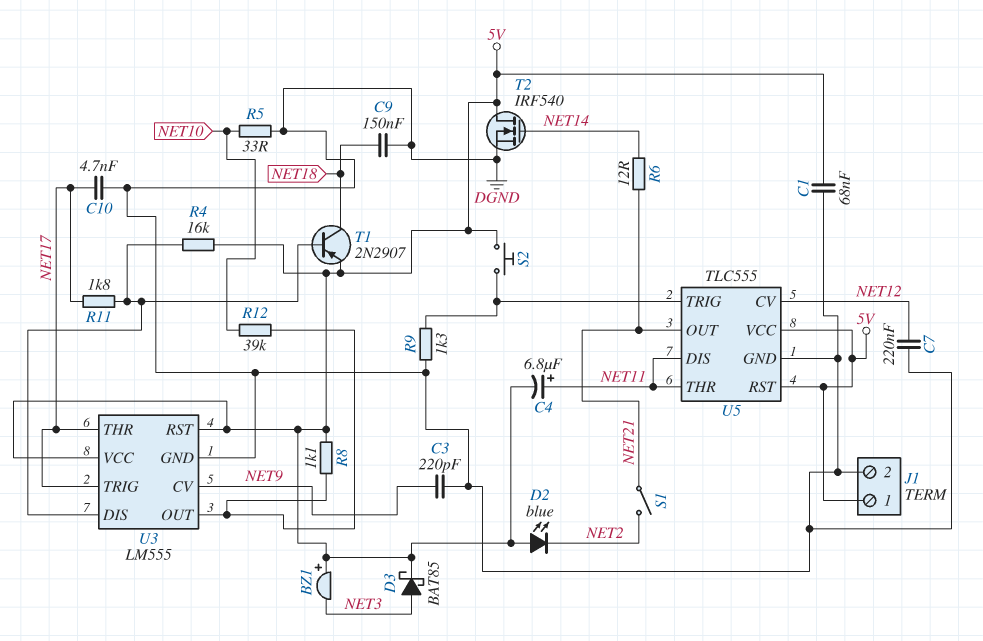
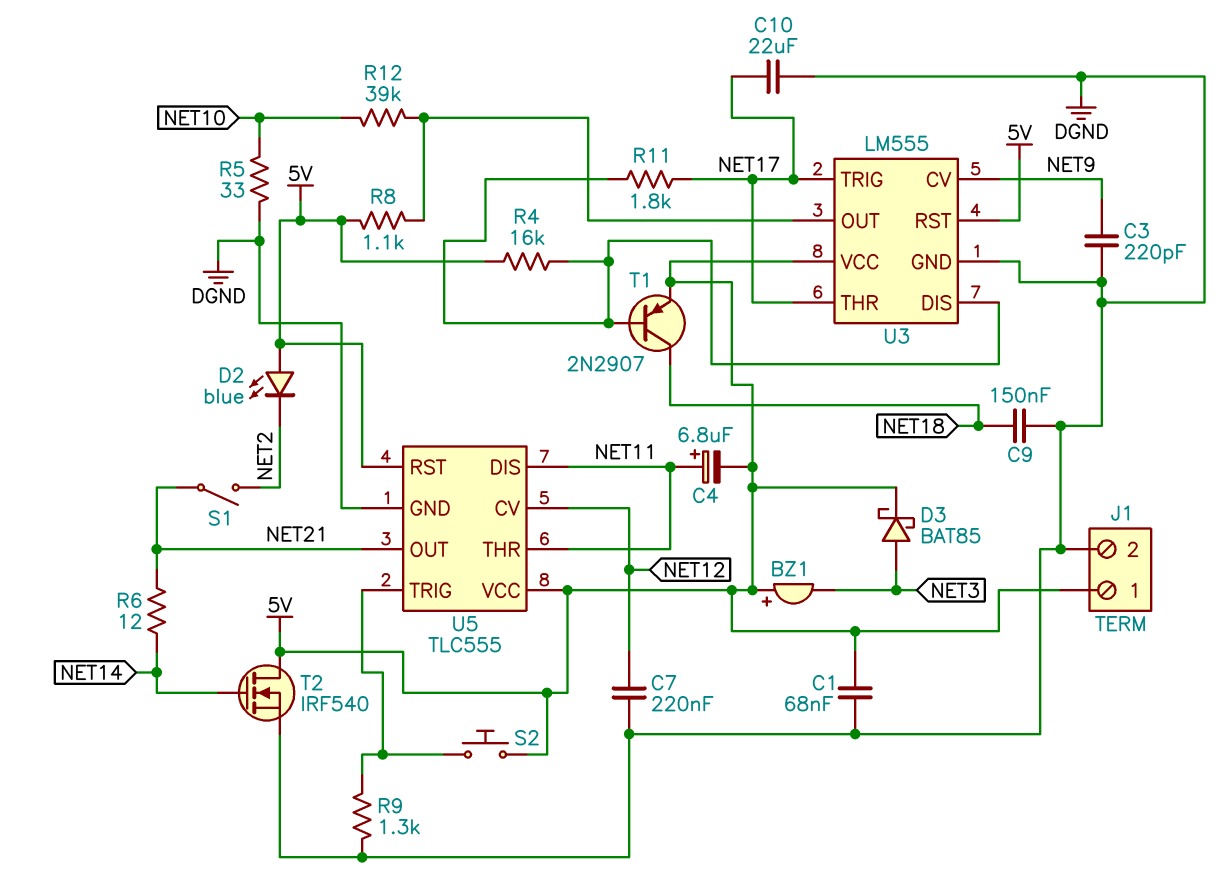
C10: 4.7nF (DGND, NET17) -> 22uF (DGND, NET17)

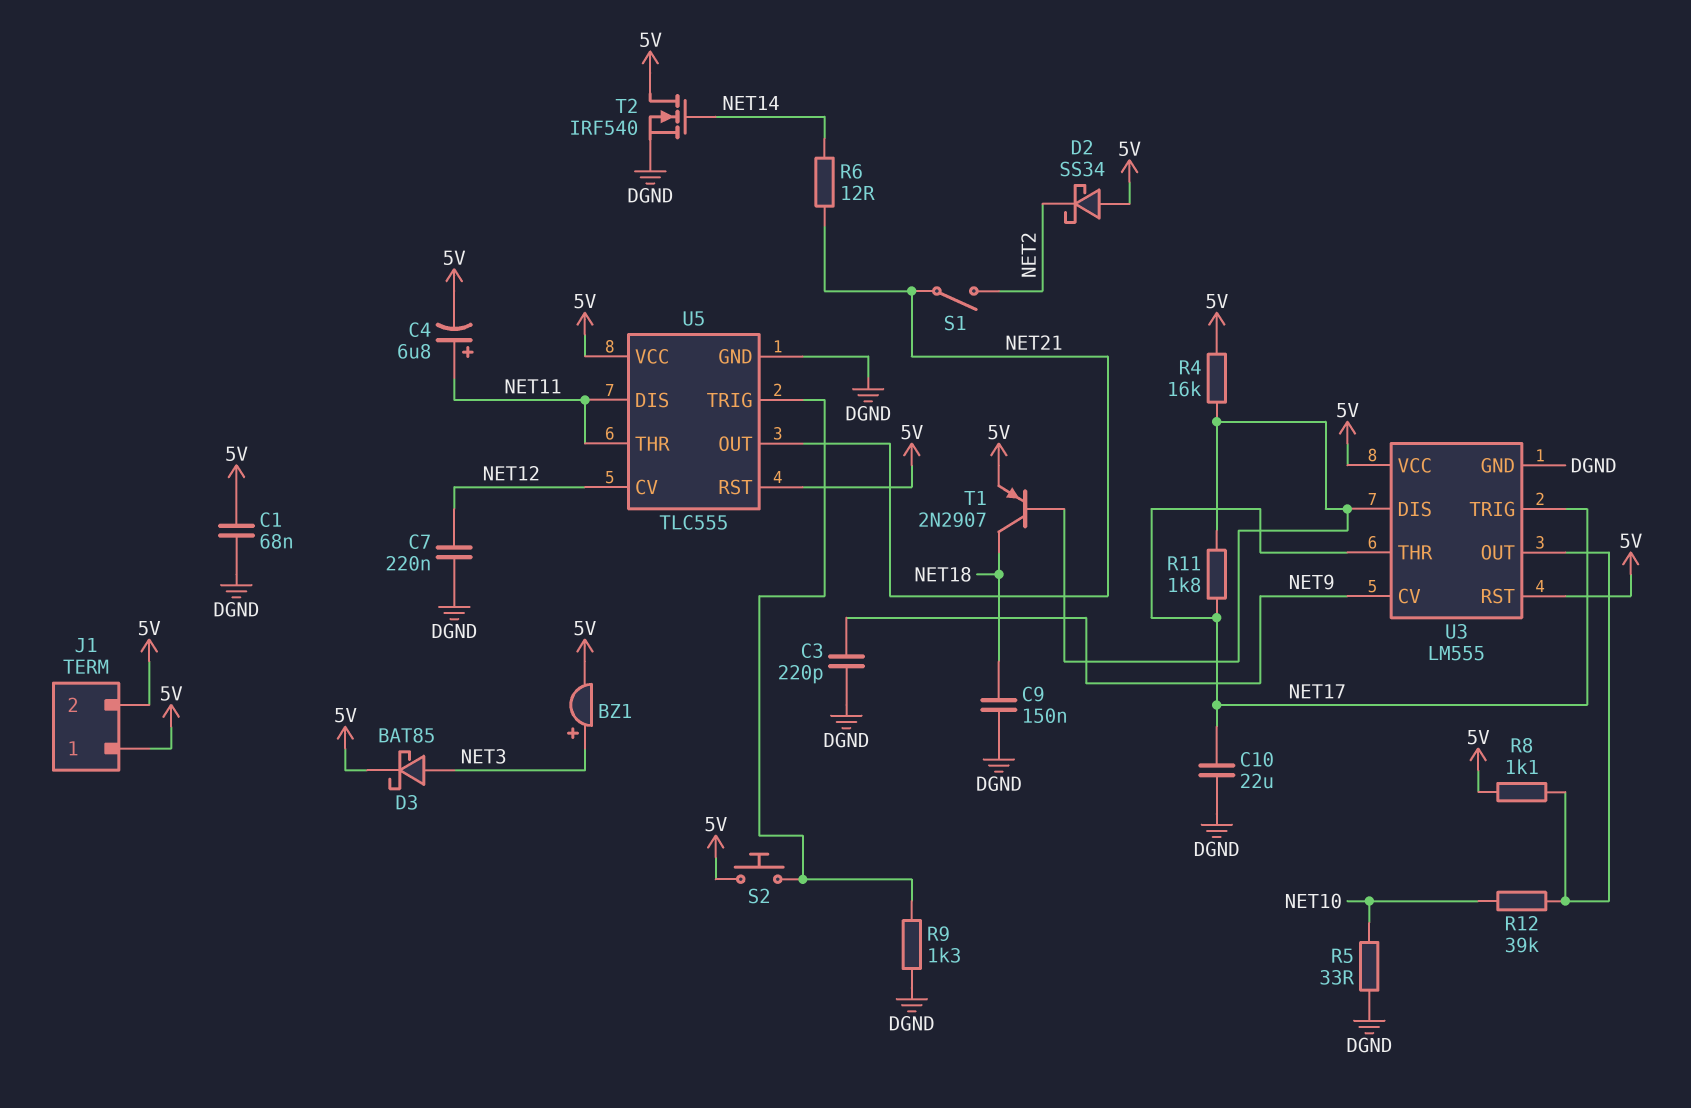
BZ1: buzzer (plus 5V, minus NET3) -> buzzer (plus NET3, minus 5V)
D2: LED blue (A 5V, K NET2) -> schottky SS34 (A 5V, K NET2)
J1 pin 2: DGND -> 5V

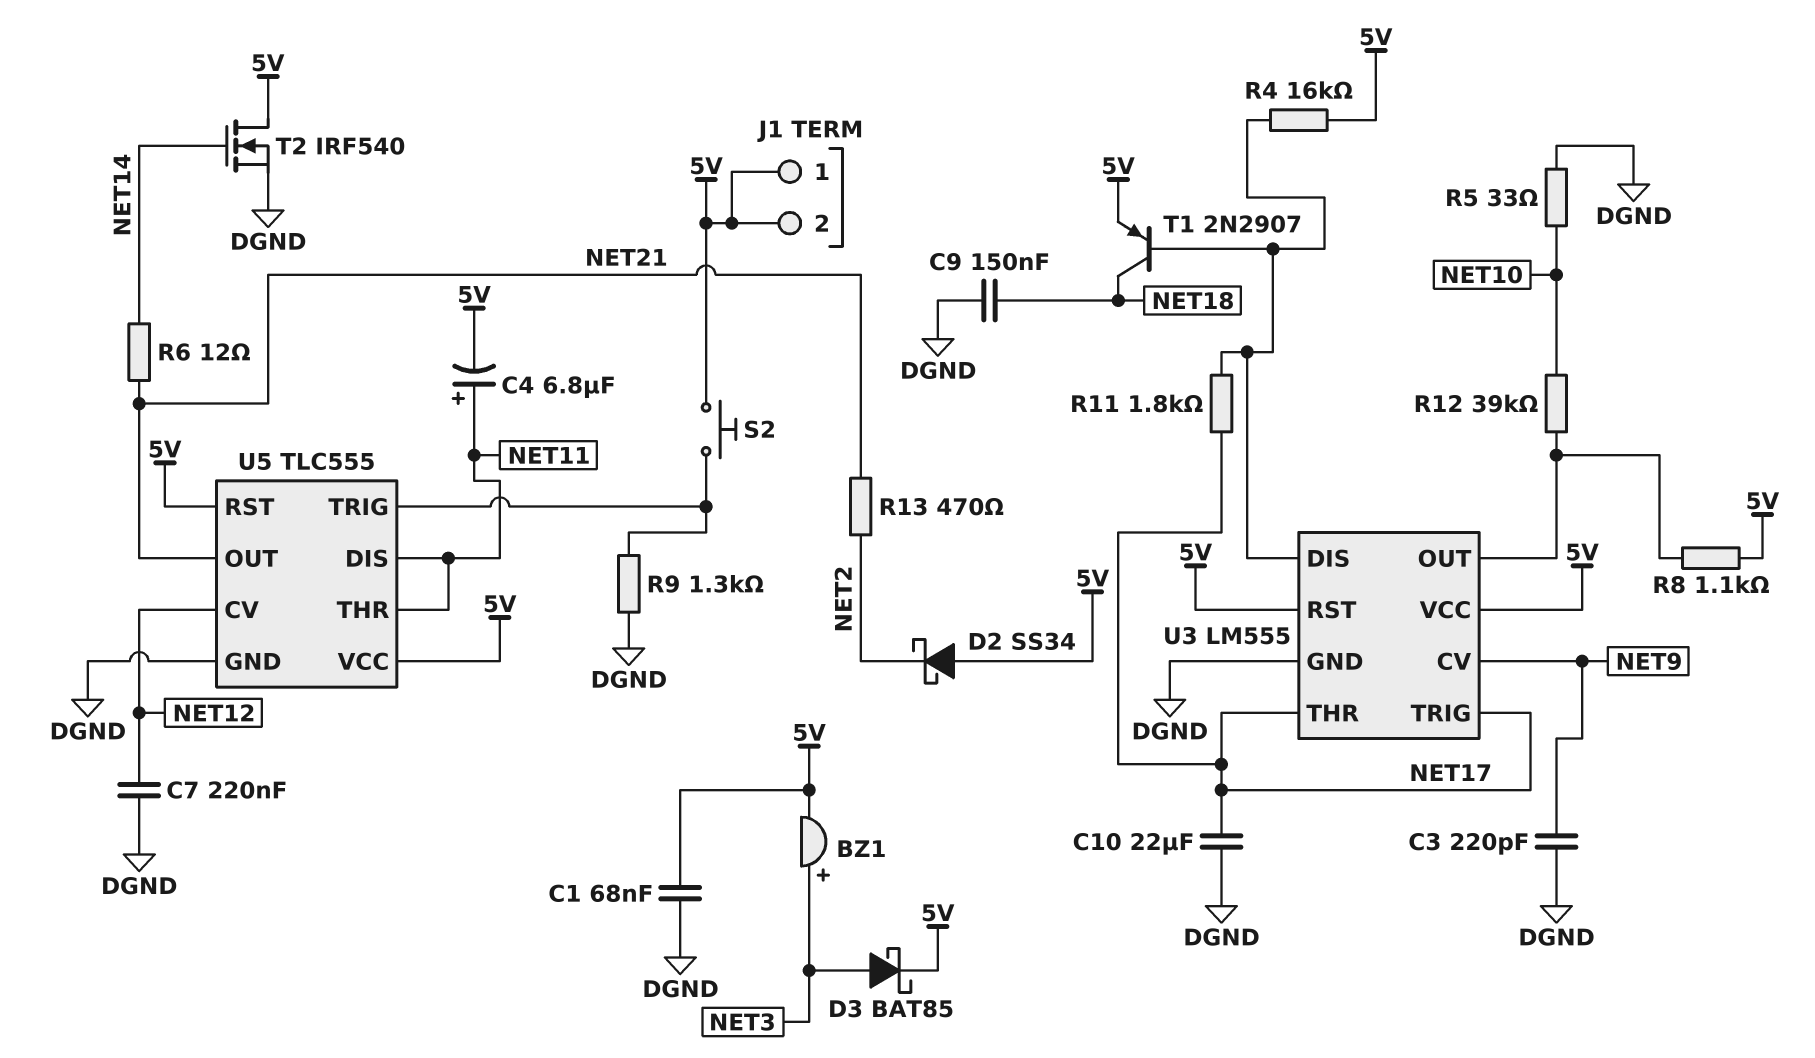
R13: none -> 470 (NET2, NET21)
S1: switch (NET2, NET21) -> none

